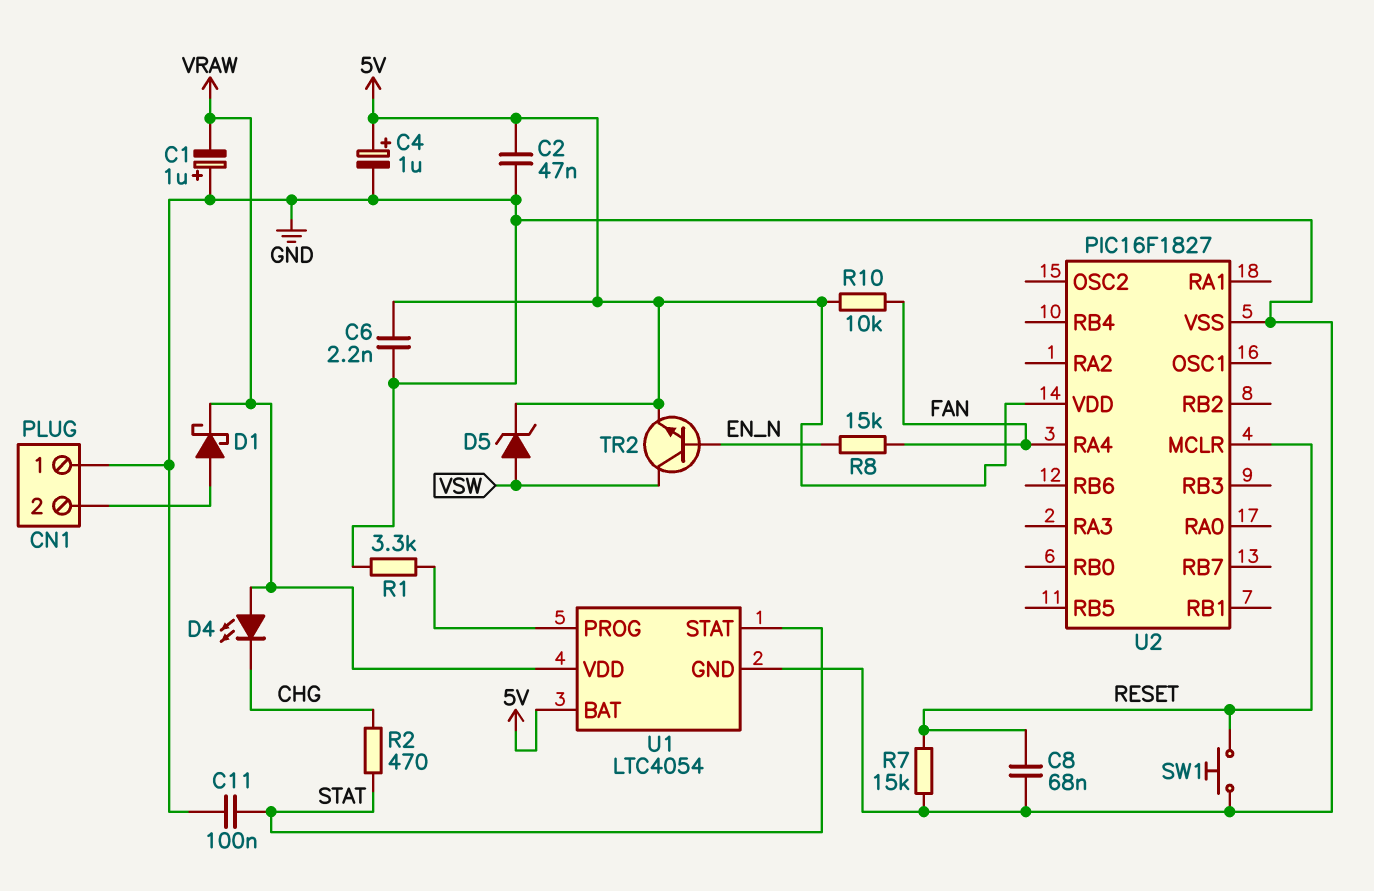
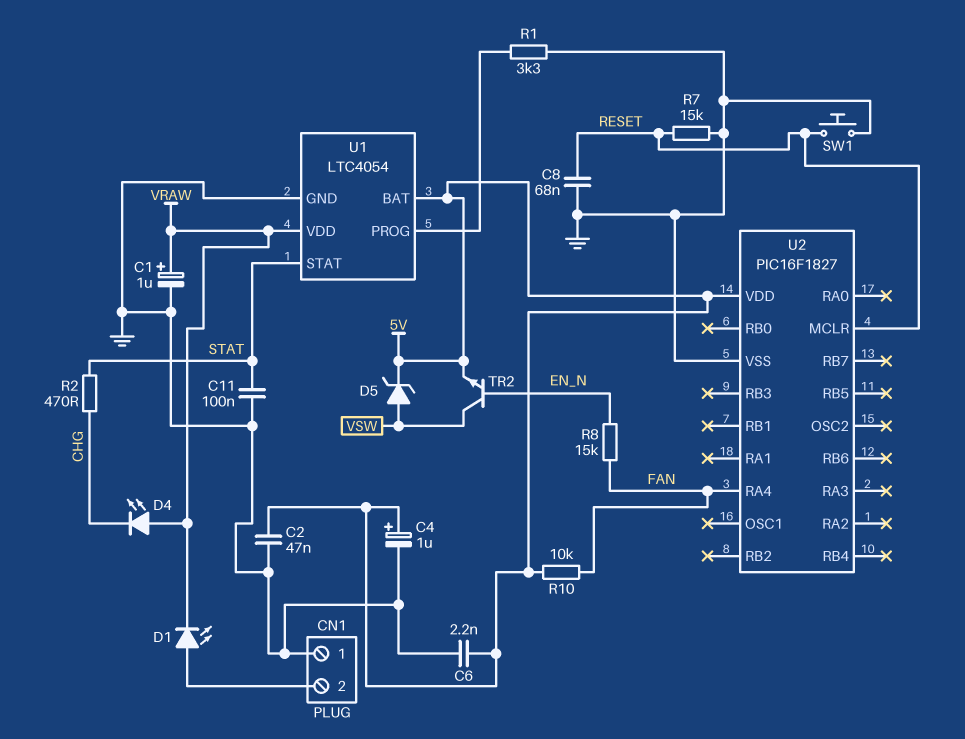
C1: 1uF (plus GND, minus VRAW) -> 1uF (plus VRAW, minus GND)
D1: schottky (A CN1/2, K VRAW) -> LED (A CN1/2, K VRAW)

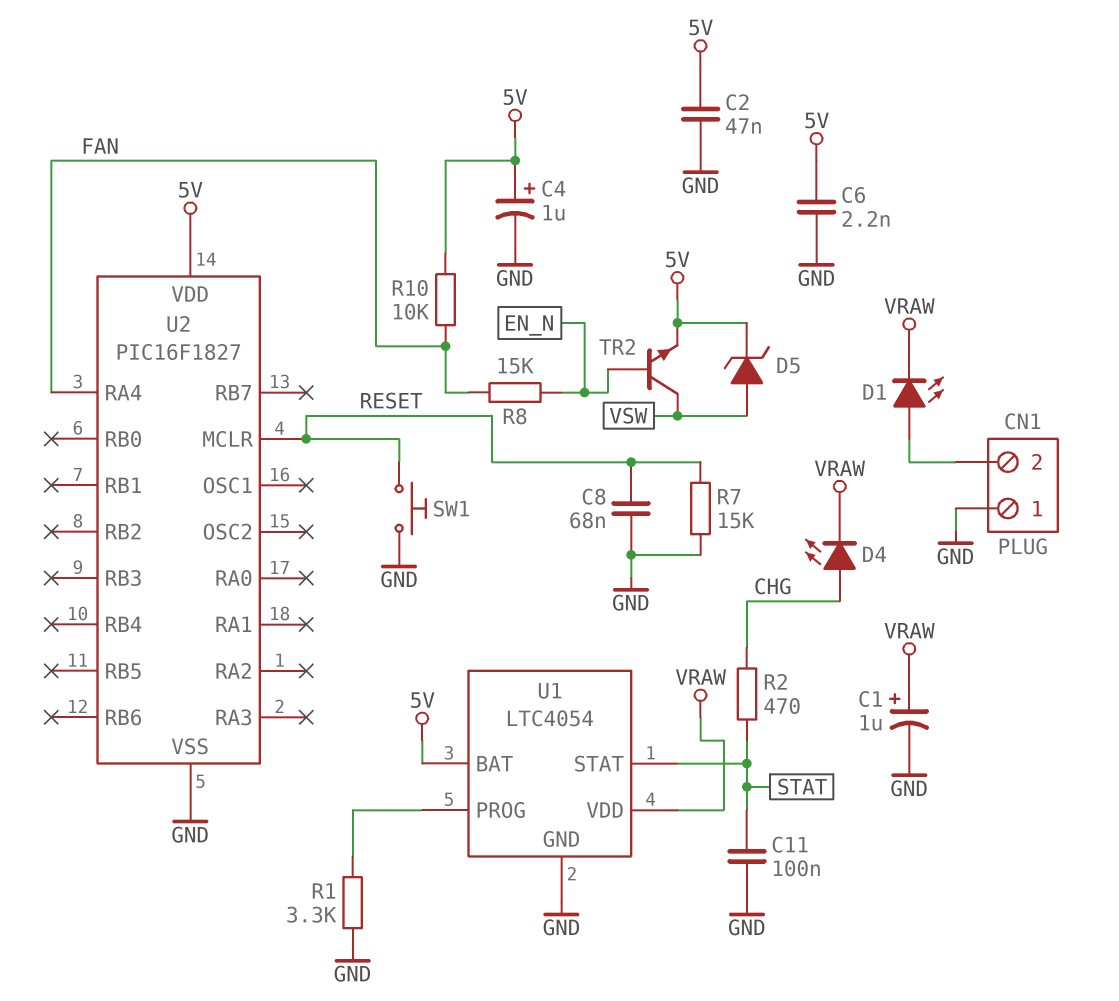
D4: LED (A VRAW, K CHG) -> LED (A CHG, K VRAW)

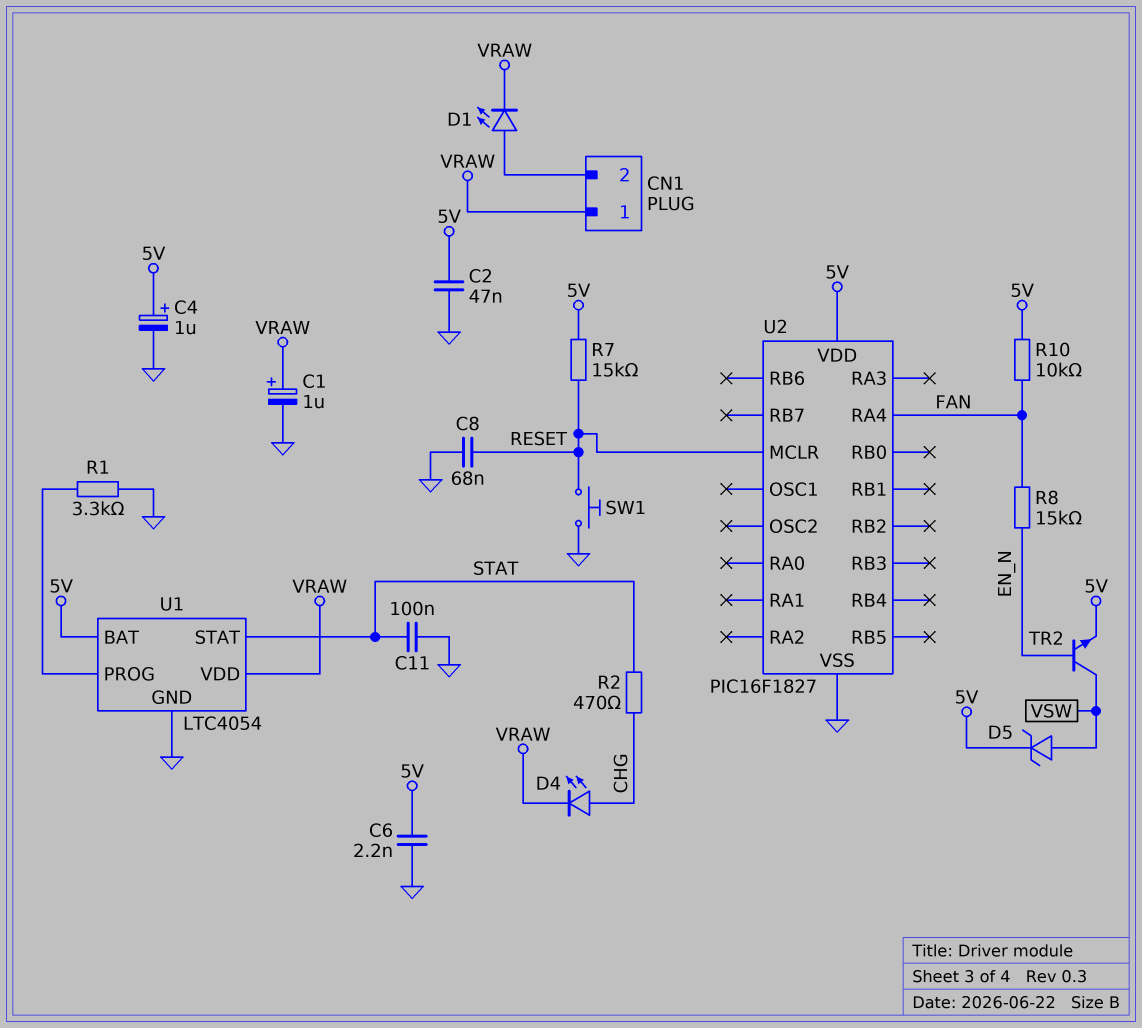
CN1 pin 1: GND -> VRAW
R7: 15k (GND, RESET) -> 15k (5V, RESET)

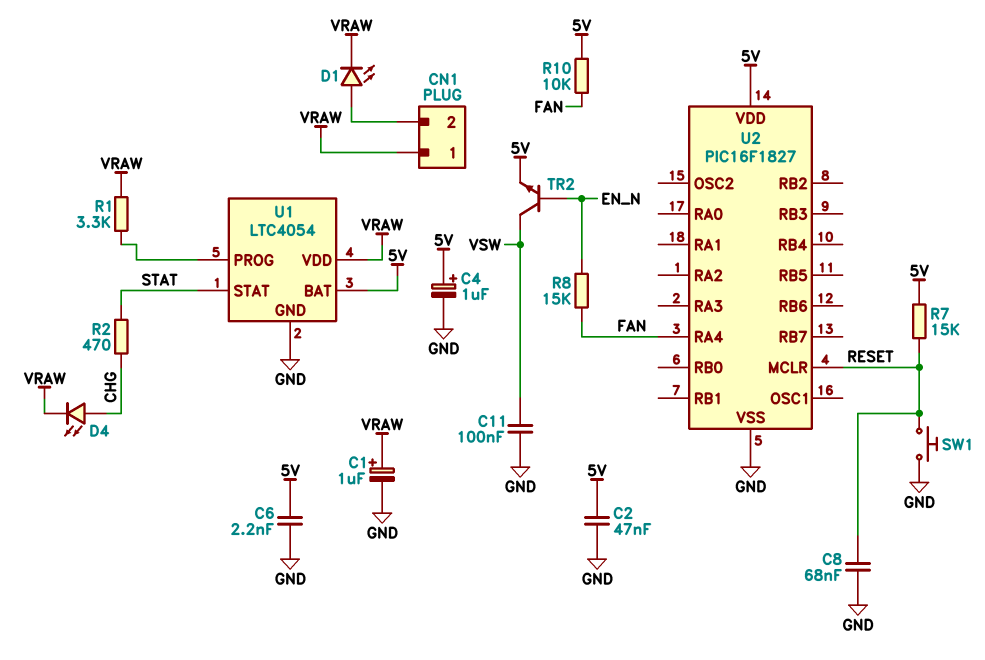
C11: 100nF (GND, STAT) -> 100nF (GND, VSW)
D5: zener (A VSW, K 5V) -> none
R1: 3.3k (GND, U1/PROG) -> 3.3k (U1/PROG, VRAW)

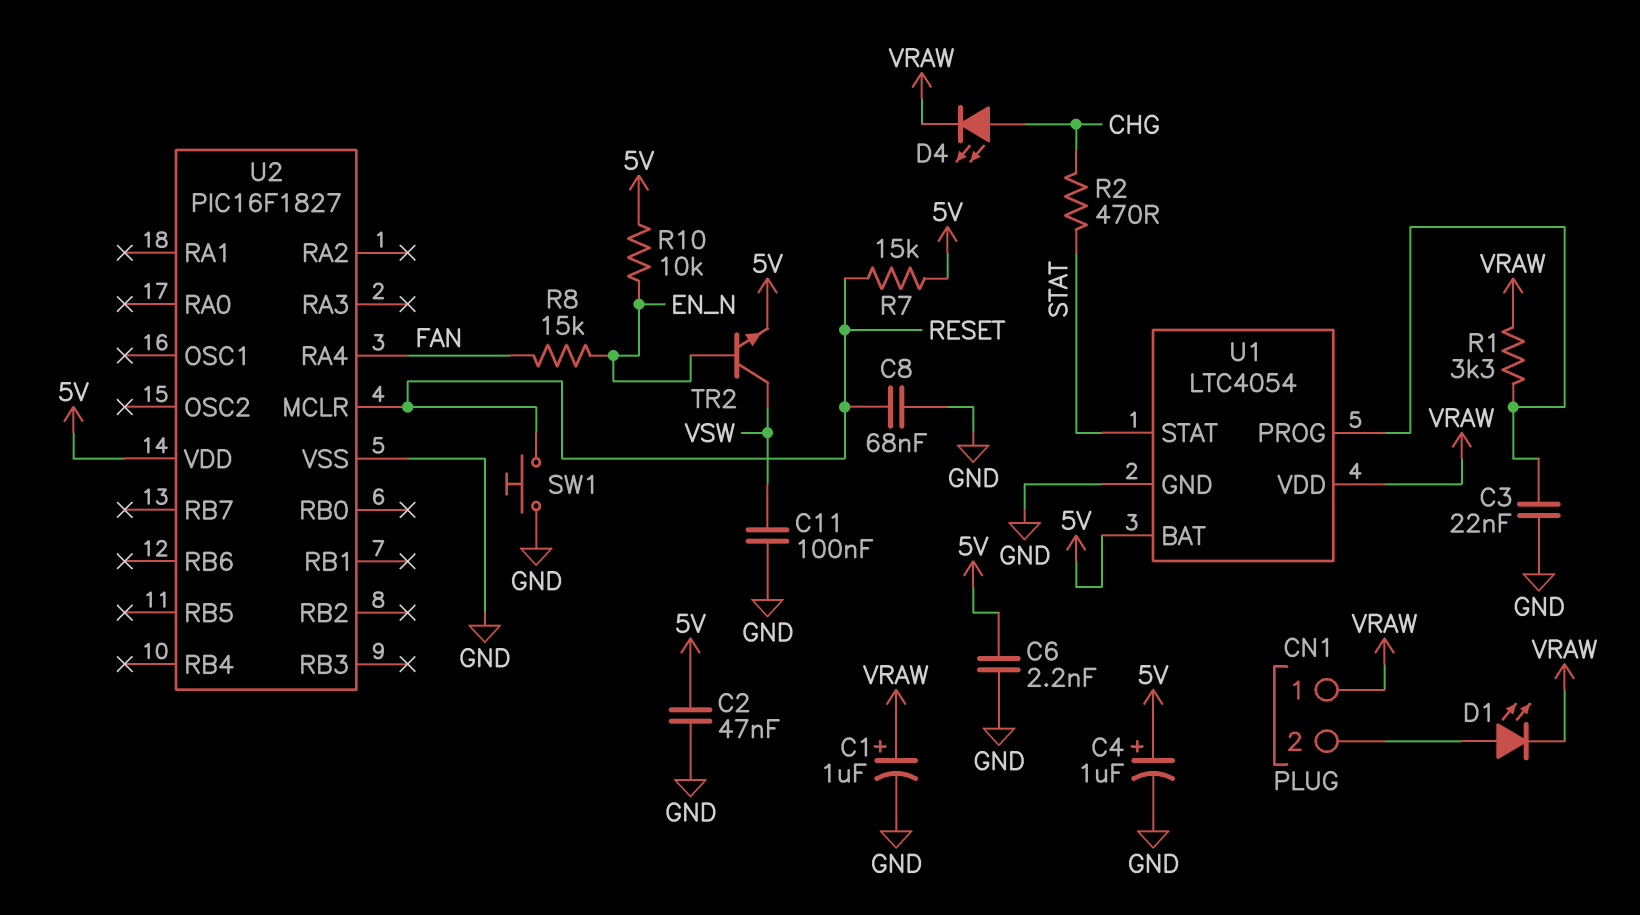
C3: none -> 22nF (GND, U1/PROG)
R10: 10k (5V, FAN) -> 10k (5V, EN_N)

